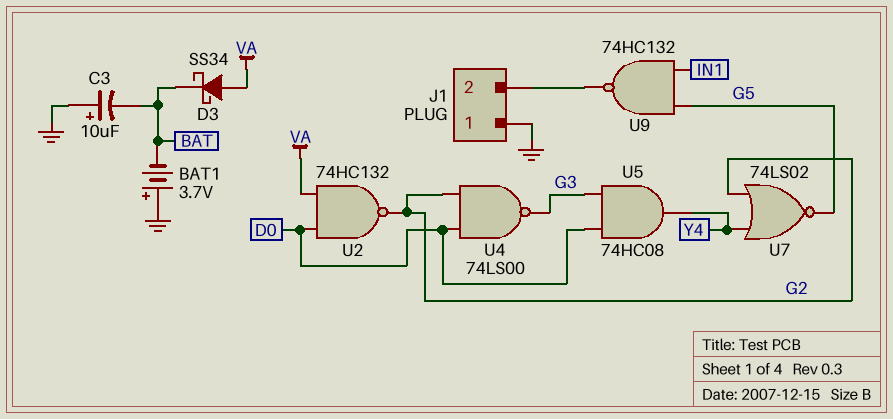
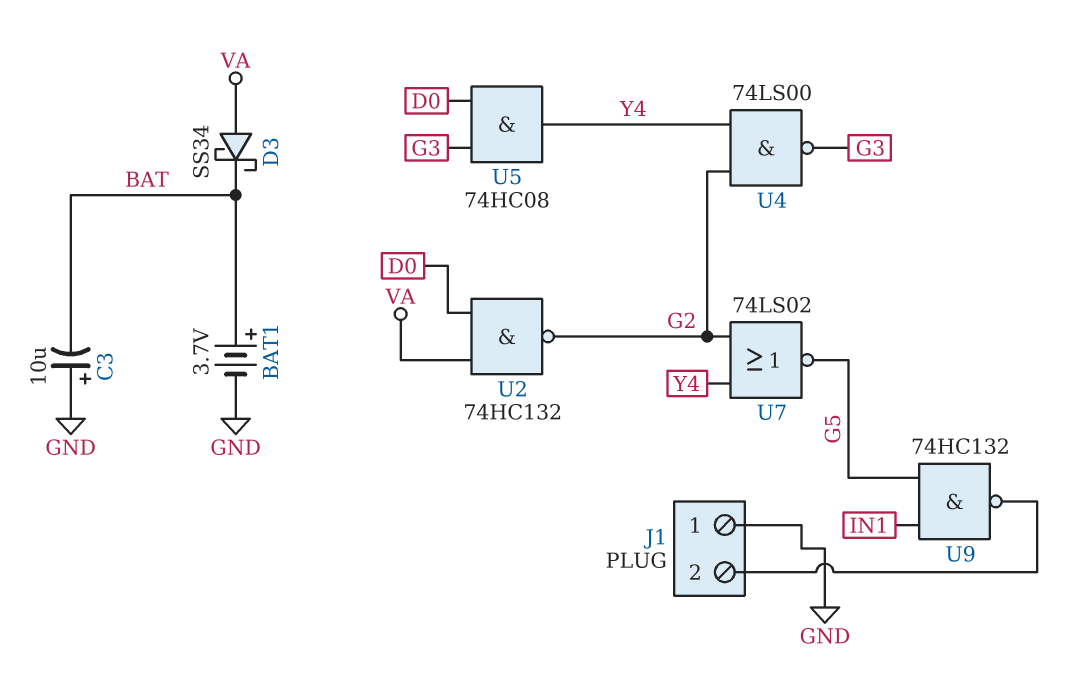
BAT1: 3.7V (plus GND, minus BAT) -> 3.7V (plus BAT, minus GND)
U4: NAND 74LS00 (in D0, in G2, out G3) -> NAND 74LS00 (in G2, in Y4, out G3)

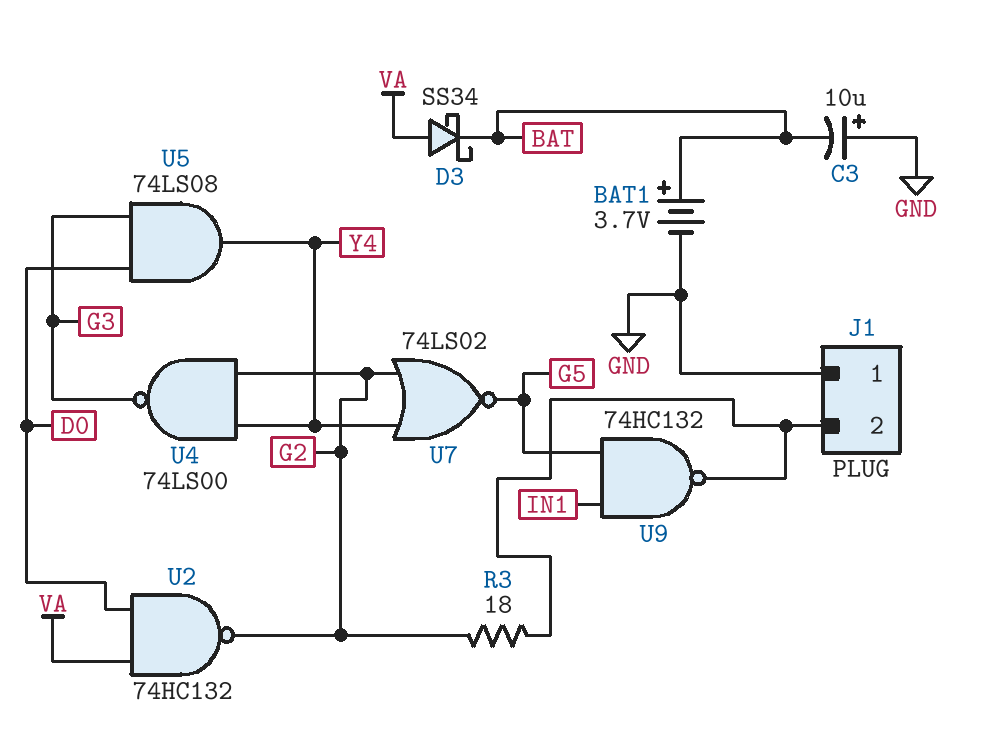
R3: none -> 18 (G2, J1/2)
U5: AND 74HC08 (in D0, in G3, out Y4) -> AND 74LS08 (in D0, in G3, out Y4)

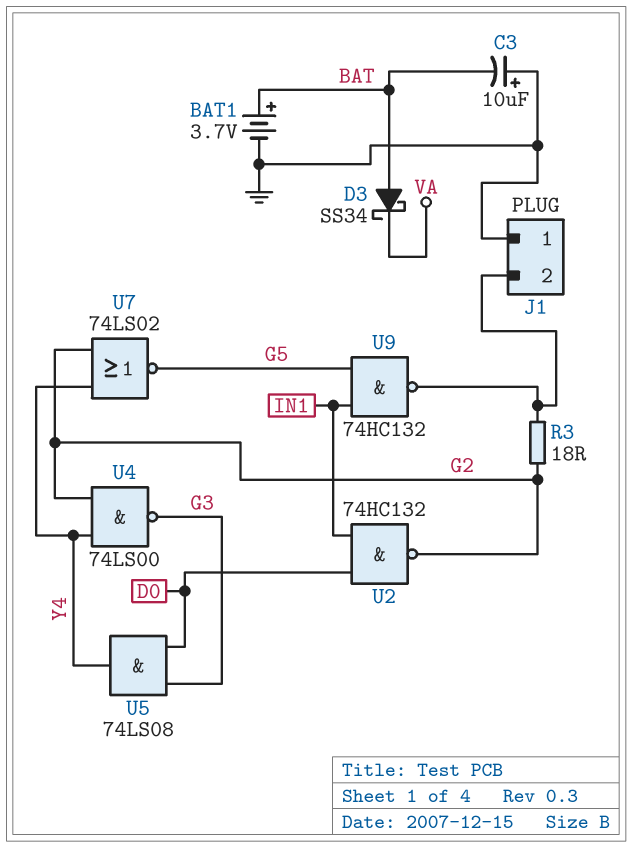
D3: schottky SS34 (A VA, K BAT) -> schottky SS34 (A BAT, K VA)
U2: NAND 74HC132 (in D0, in VA, out G2) -> NAND 74HC132 (in D0, in IN1, out G2)

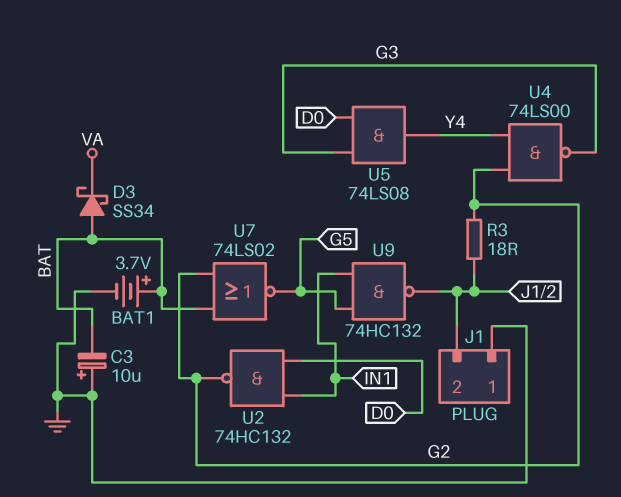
U7: NOR 74LS02 (in G2, in Y4, out G5) -> NOR 74LS02 (in BAT, in G2, out G5)

